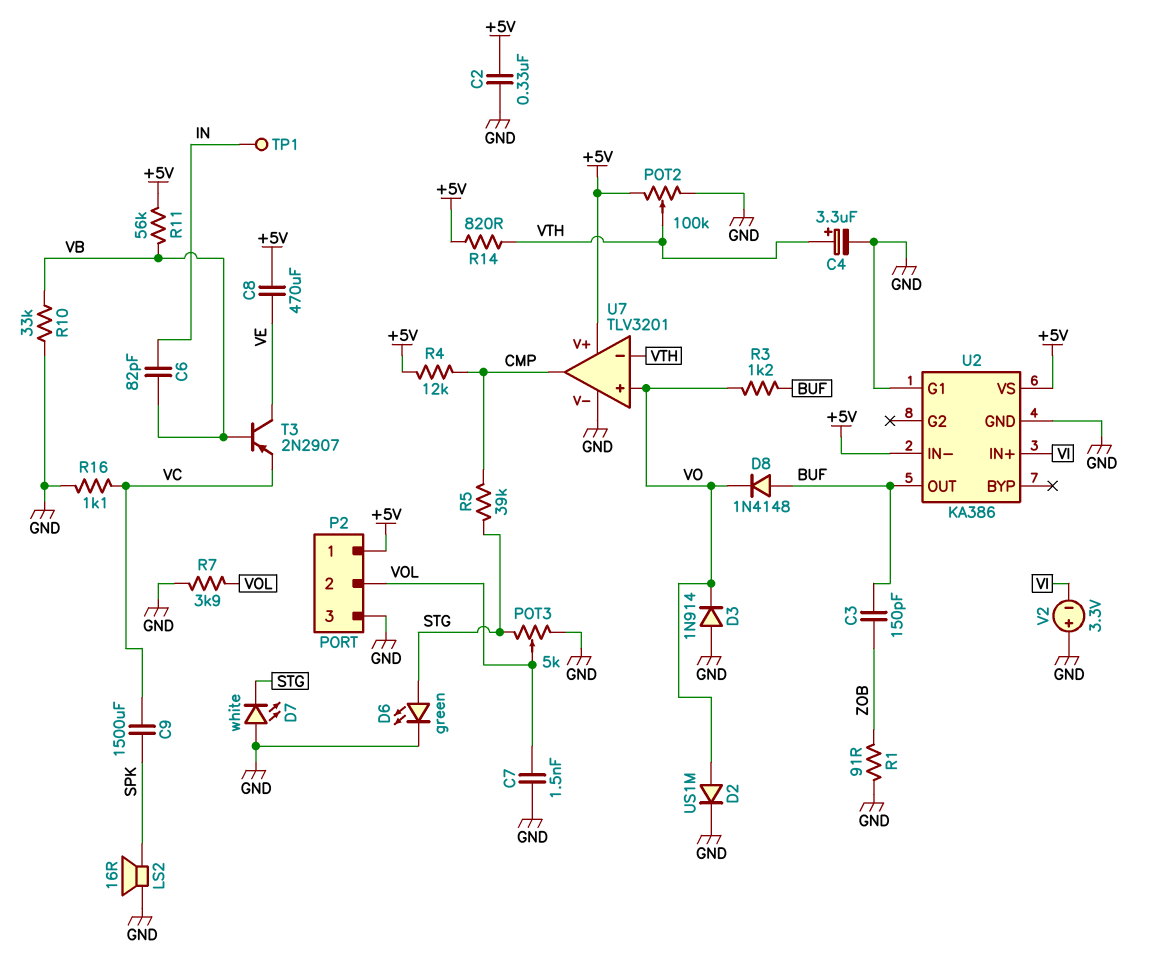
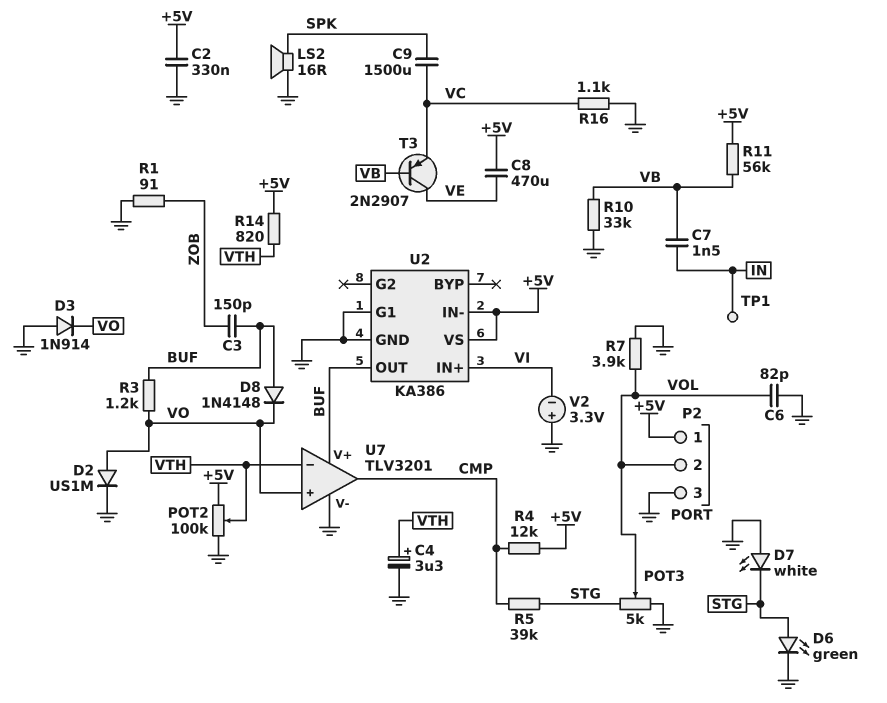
C6: 82pF (IN, VB) -> 82pF (GND, VOL)
C7: 1.5nF (GND, VOL) -> 1.5nF (IN, VB)
U7 pin V+: +5V -> BUF

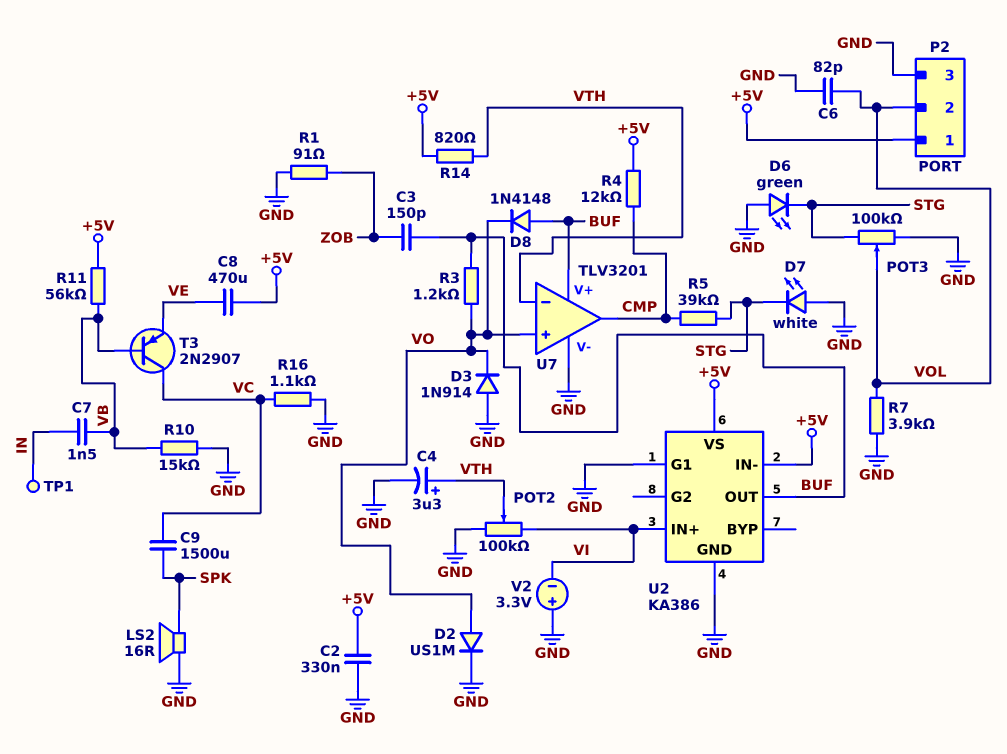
D6: LED green (A STG, K GND) -> LED green (A GND, K STG)
POT2: 100k (+5V, GND, wiper VTH) -> 100k (GND, VI, wiper VTH)
POT3: 5k (GND, STG, wiper VOL) -> 100k (GND, STG, wiper VOL)
R10: 33k (GND, VB) -> 15k (GND, VB)
T3: PNP 2N2907 (B VB, C VE, E VC) -> PNP 2N2907 (B VB, C VC, E VE)

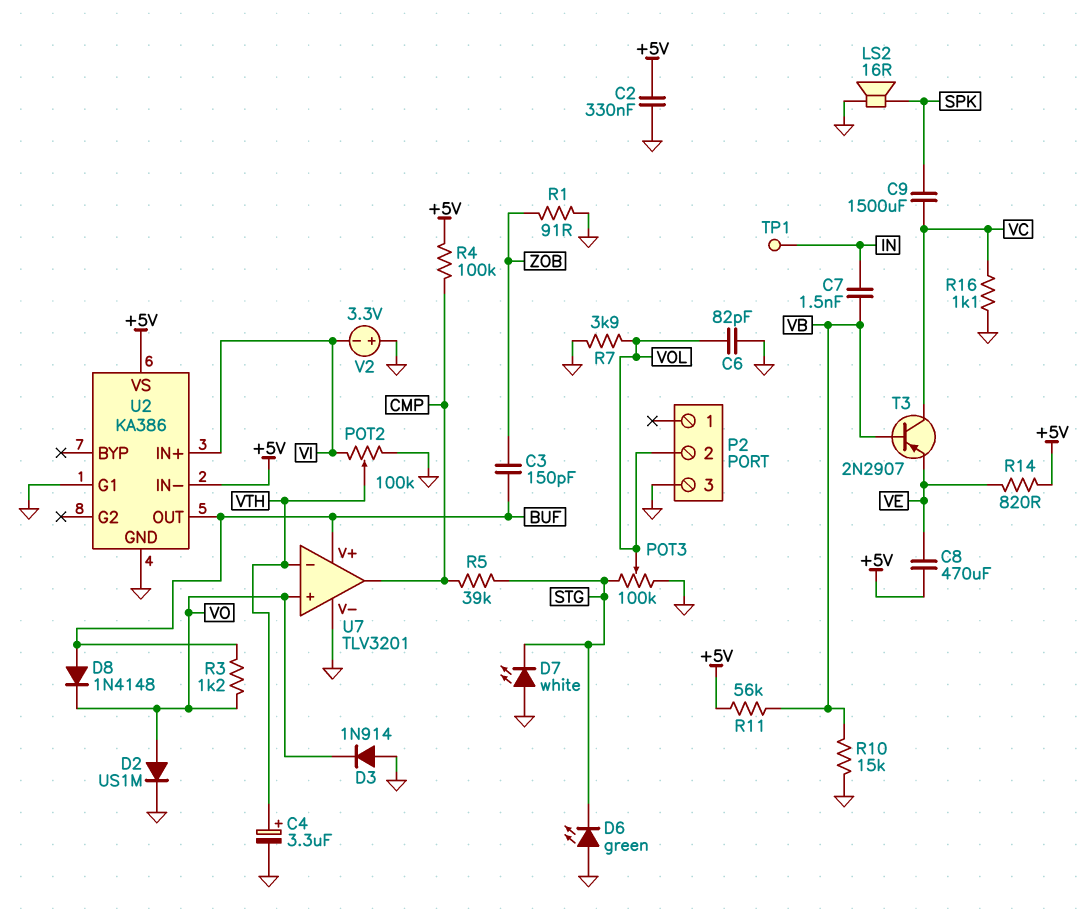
P2 pin 1: +5V -> none
R4: 12k (+5V, CMP) -> 100k (+5V, CMP)
R14: 820 (+5V, VTH) -> 820 (+5V, VE)

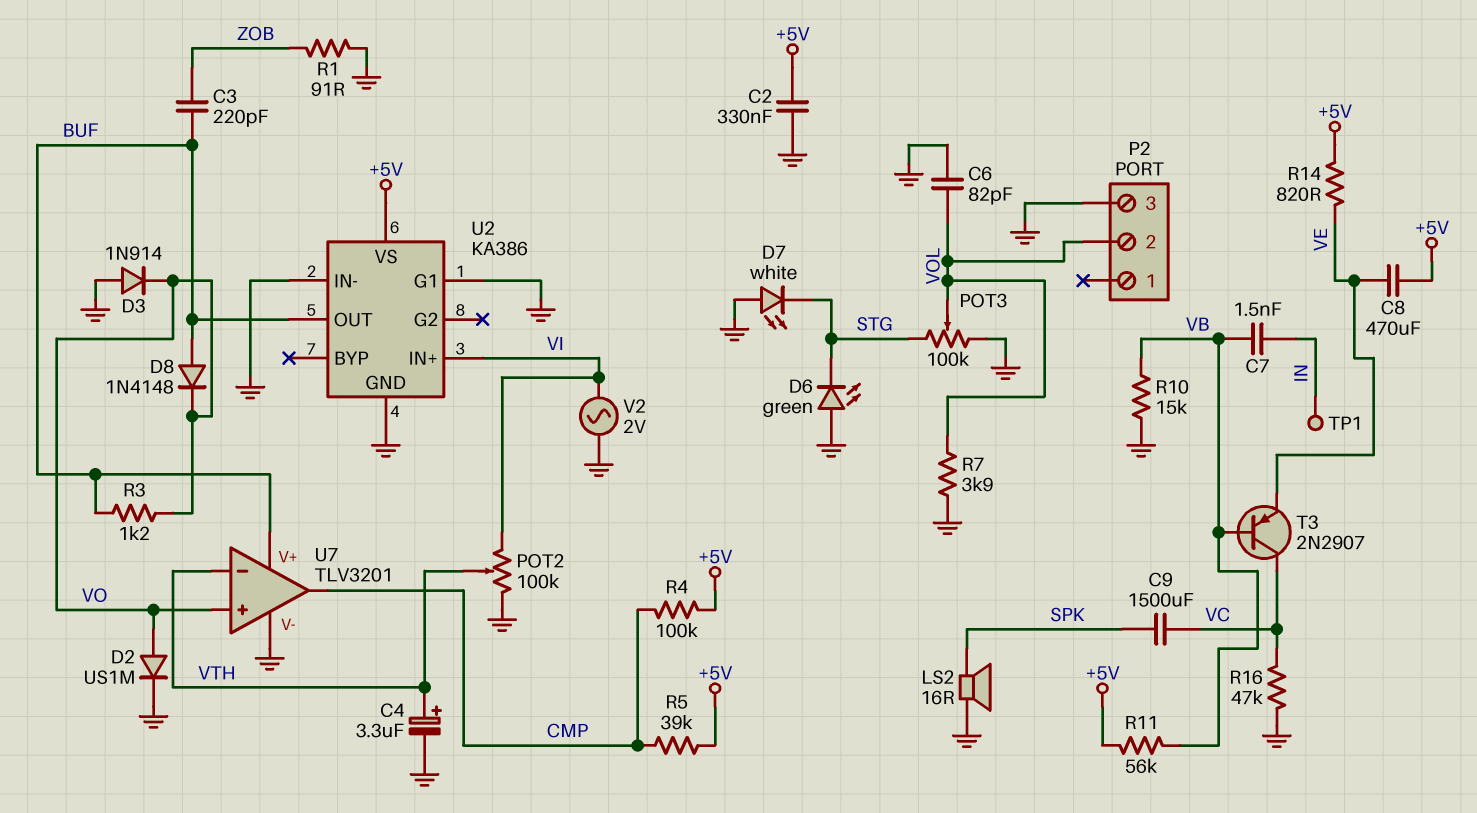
C3: 150pF (BUF, ZOB) -> 220pF (BUF, ZOB)
R5: 39k (CMP, STG) -> 39k (+5V, CMP)
R16: 1.1k (GND, VC) -> 47k (GND, VC)
U2 pin IN-: +5V -> GND
V2: 3.3V (plus GND, minus VI) -> AC 2V (GND, VI)

